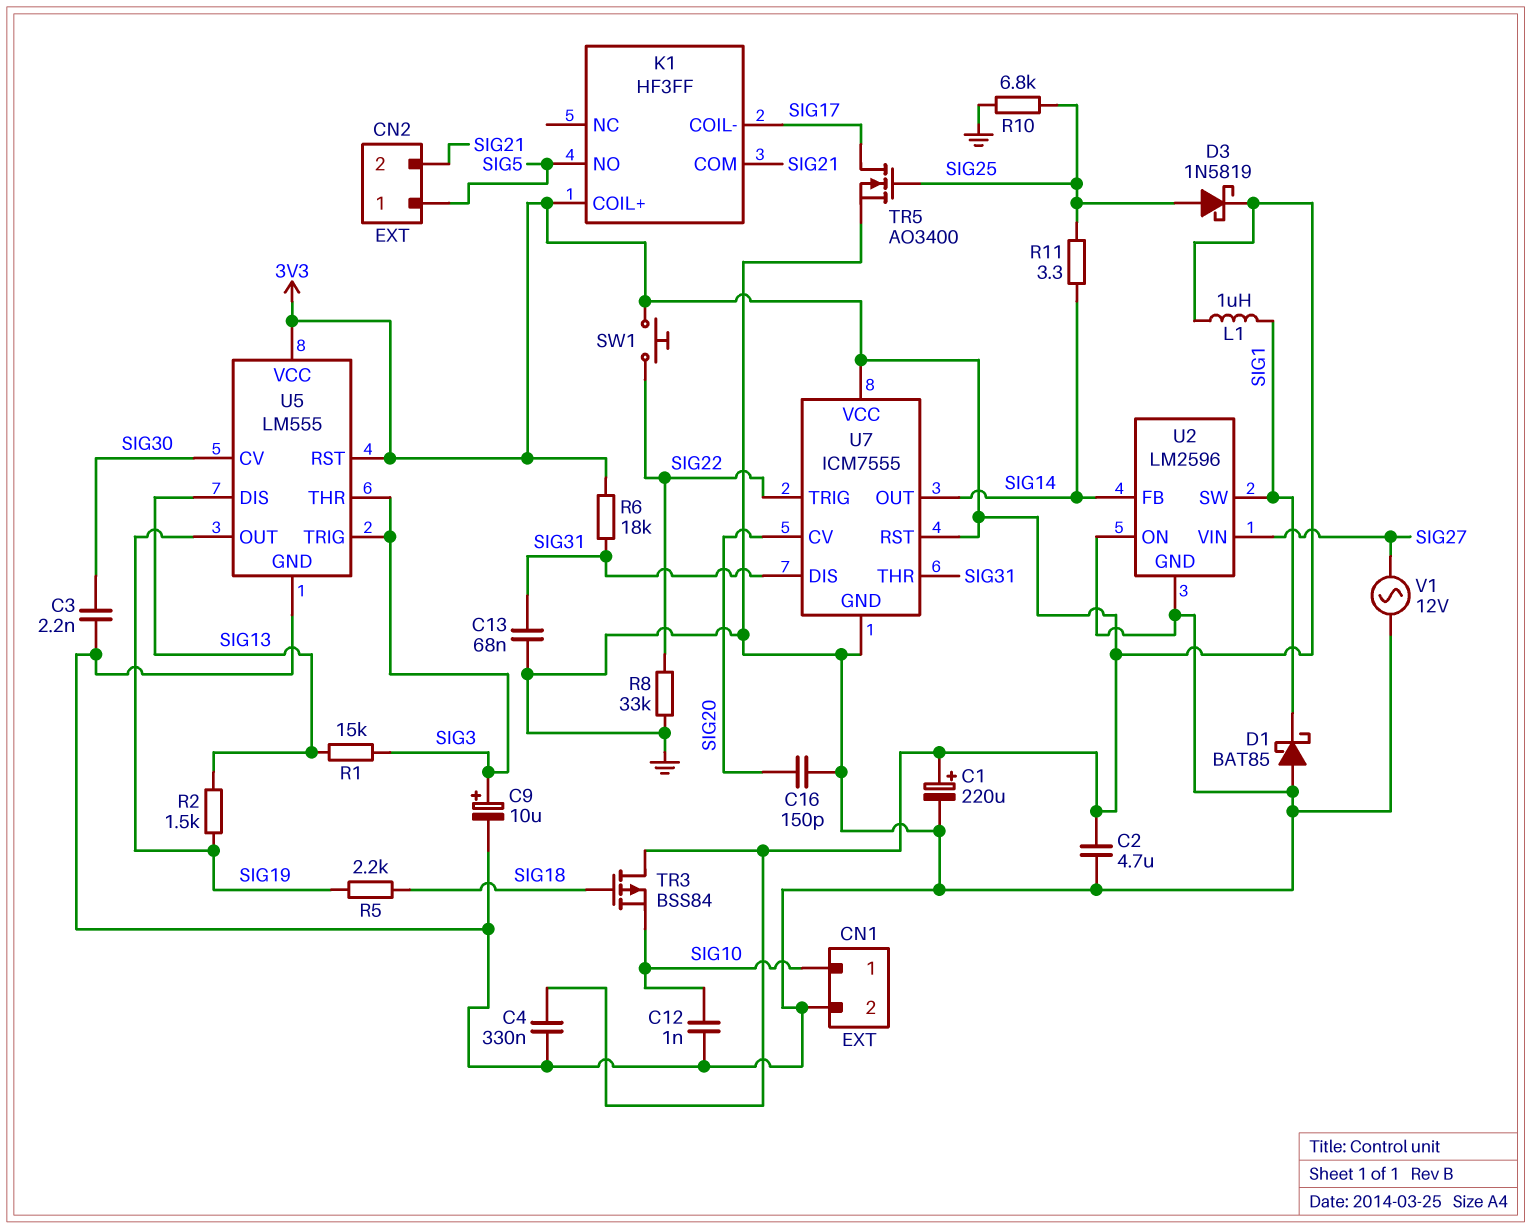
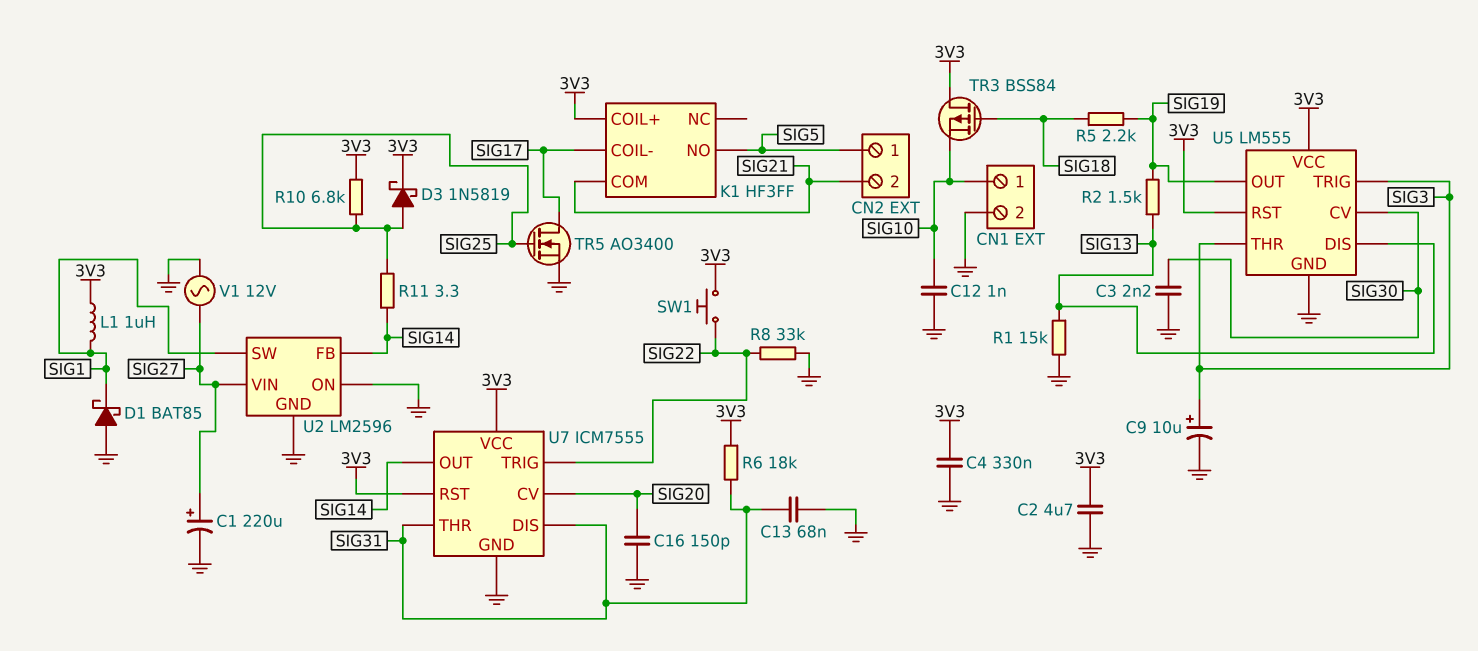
C1: 220uF (plus 3V3, minus GND) -> 220uF (plus SIG27, minus GND)
R1: 15k (SIG3, SIG13) -> 15k (GND, SIG13)
R10: 6.8k (GND, SIG25) -> 6.8k (3V3, SIG25)

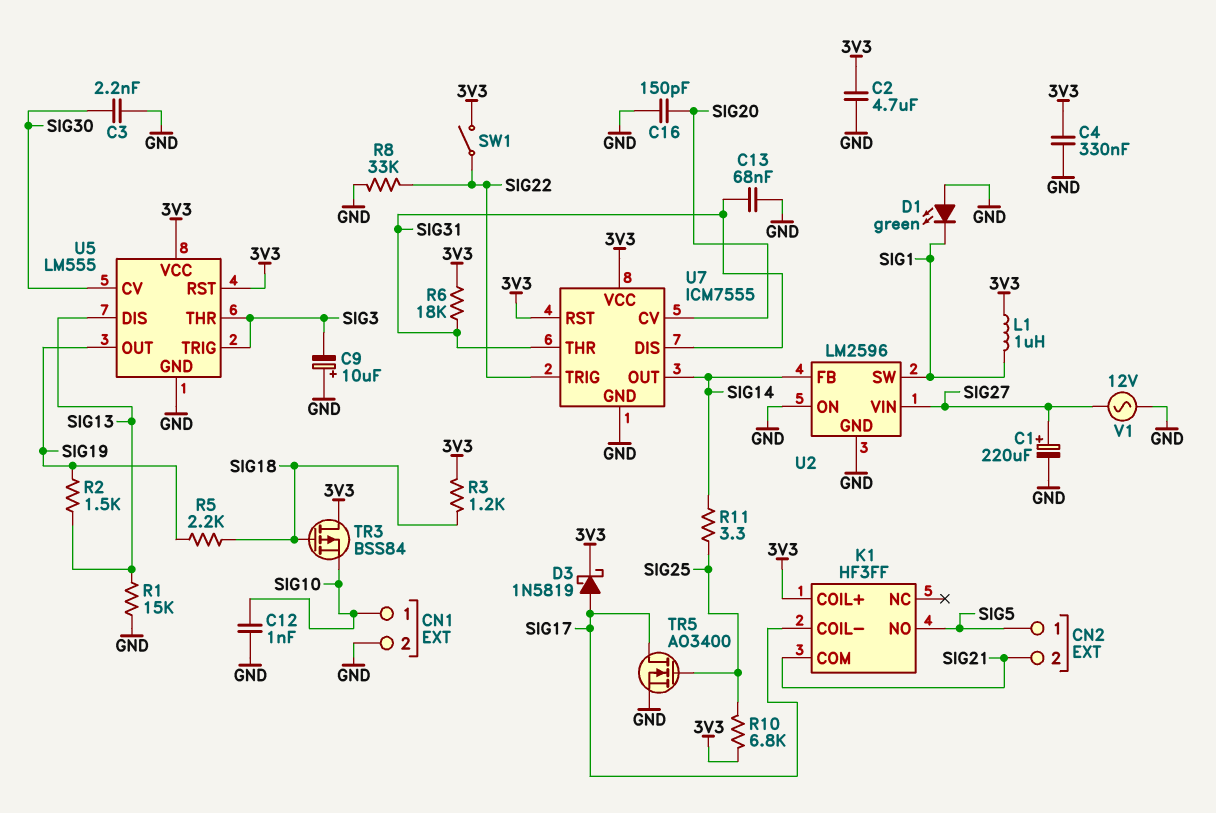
C9: 10uF (plus SIG3, minus GND) -> 10uF (plus GND, minus SIG3)
D1: schottky BAT85 (A GND, K SIG1) -> LED green (A GND, K SIG1)
D3: schottky 1N5819 (A SIG25, K 3V3) -> schottky 1N5819 (A SIG17, K 3V3)
R3: none -> 1.2k (3V3, SIG18)
SW1: button (3V3, SIG22) -> switch (3V3, SIG22)

